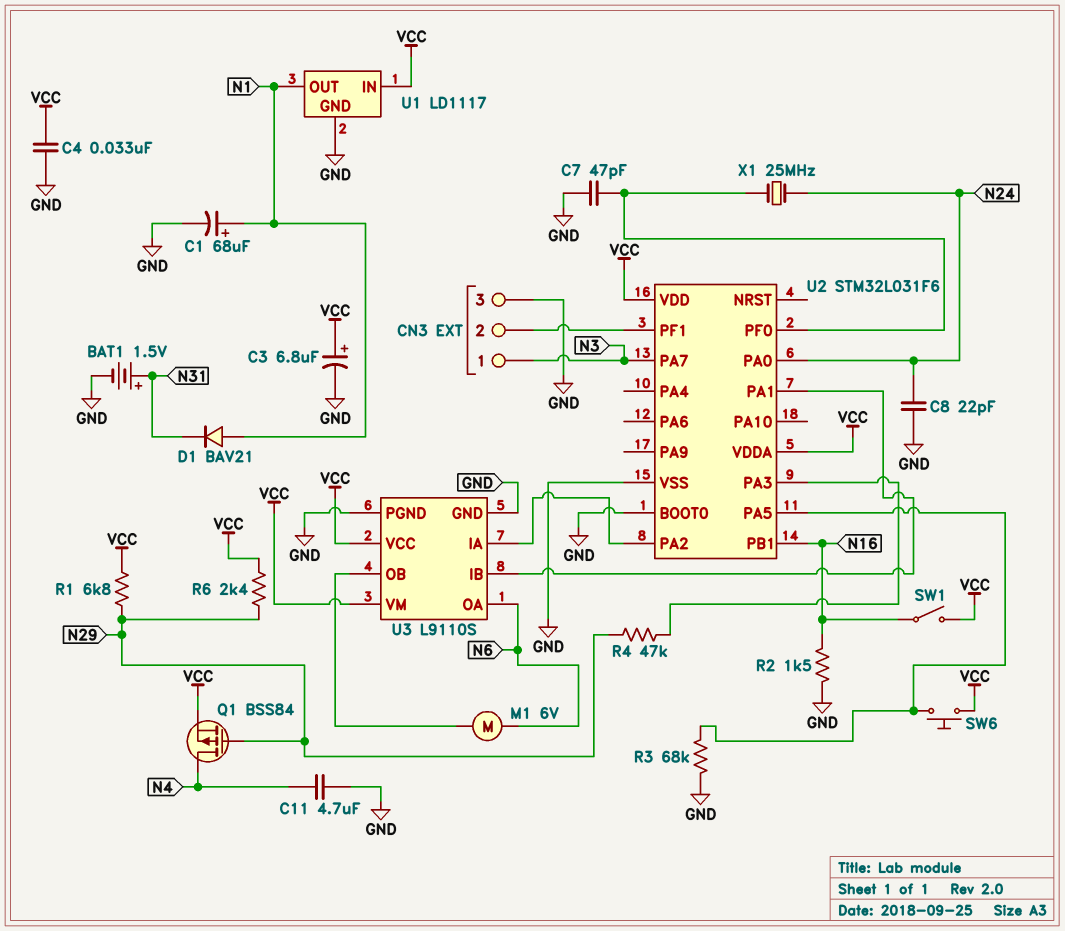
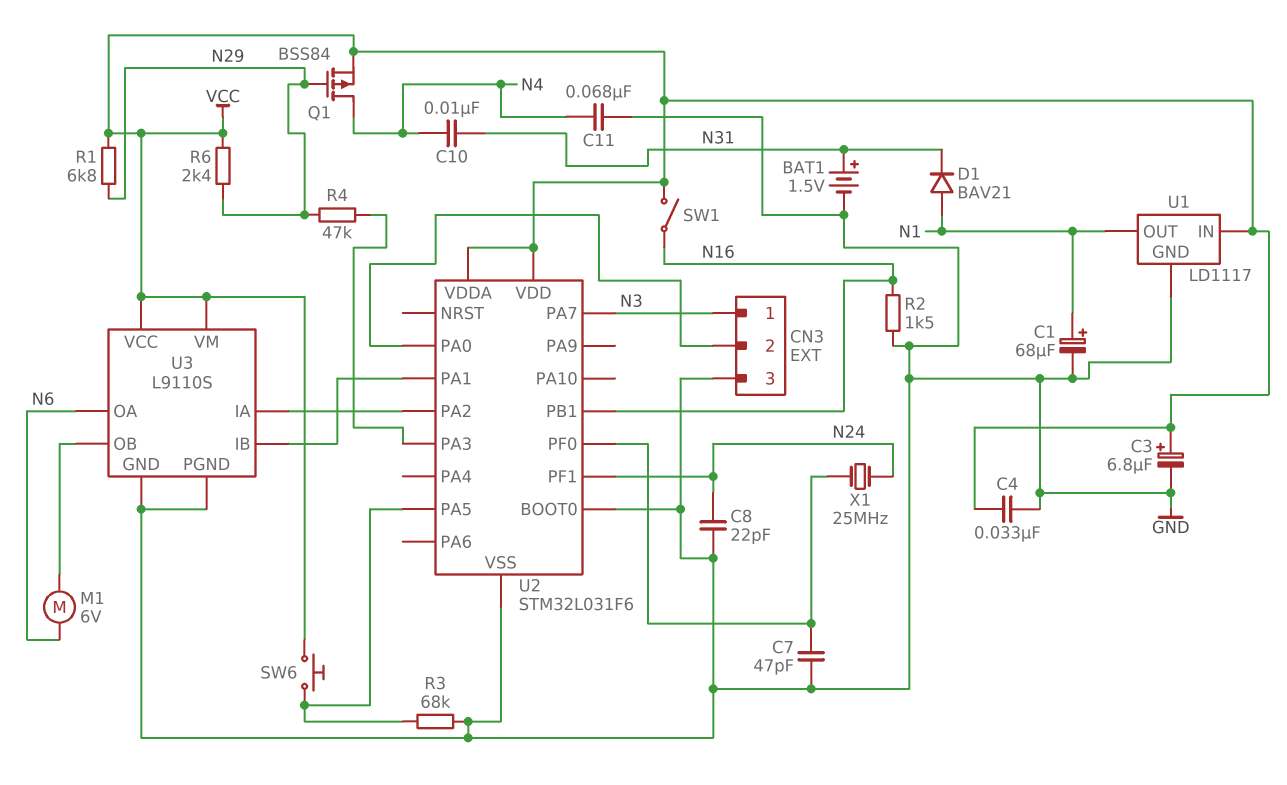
C10: none -> 10nF (N4, N31)
C11: 4.7uF (GND, N4) -> 68nF (GND, N4)
U2 pin PA0: N24 -> CN3/2
U2 pin PF1: CN3/2 -> N24

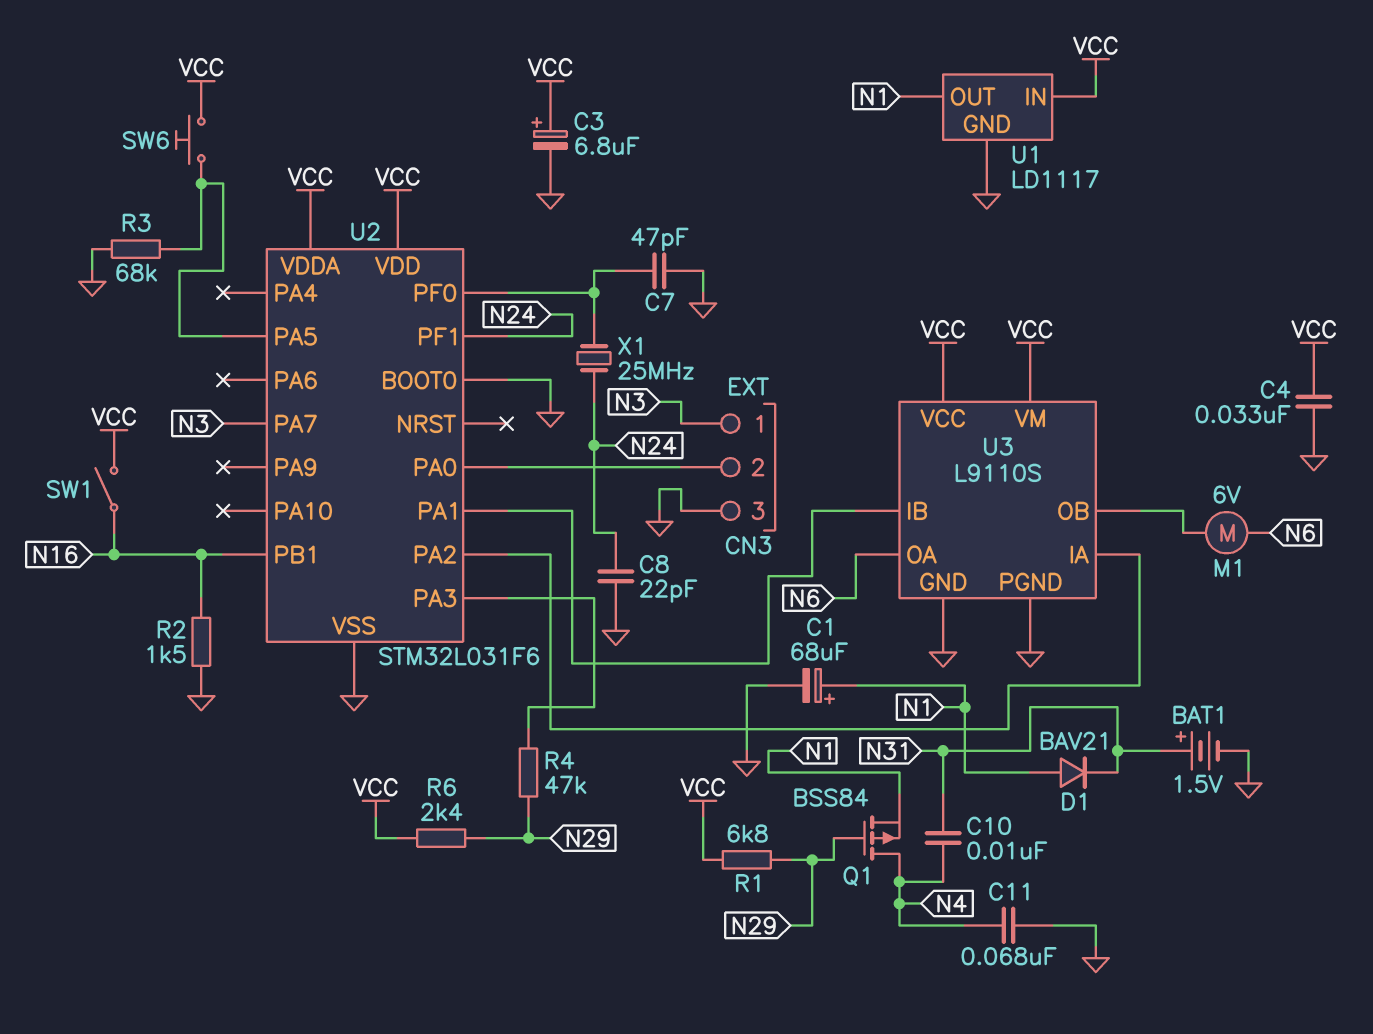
Q1: PMOS BSS84 (G N29, D N4, S VCC) -> PMOS BSS84 (G N29, D N4, S N1)

